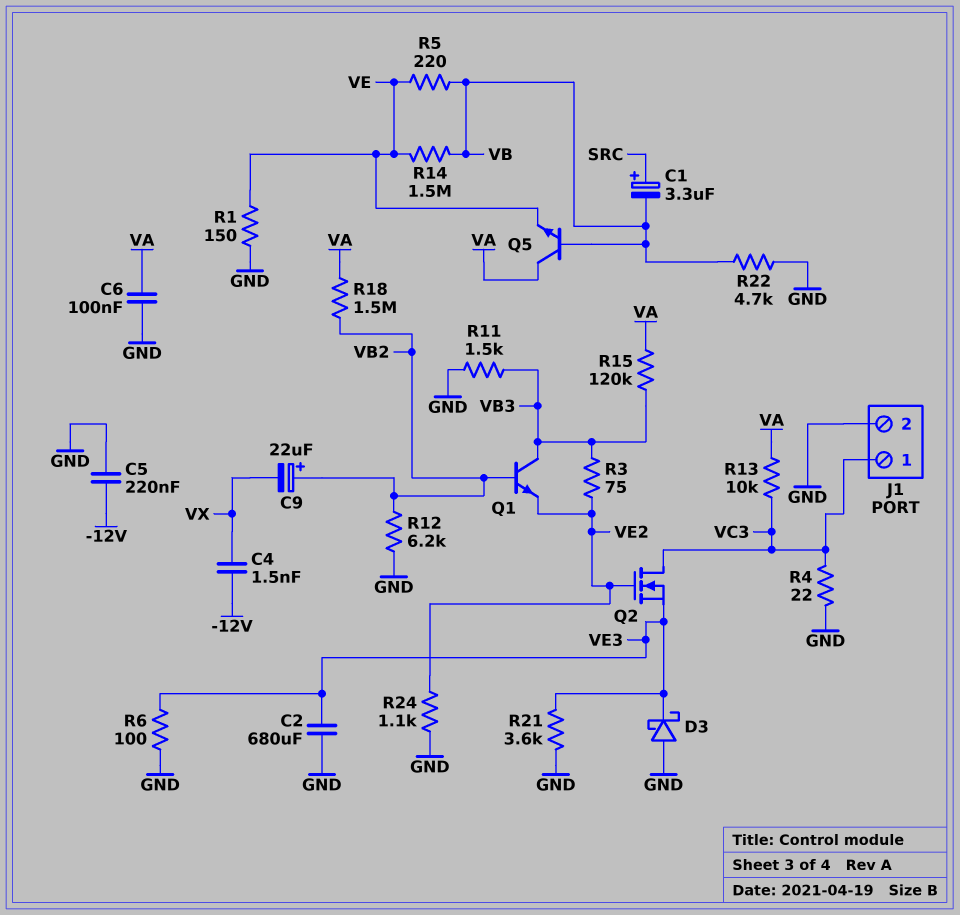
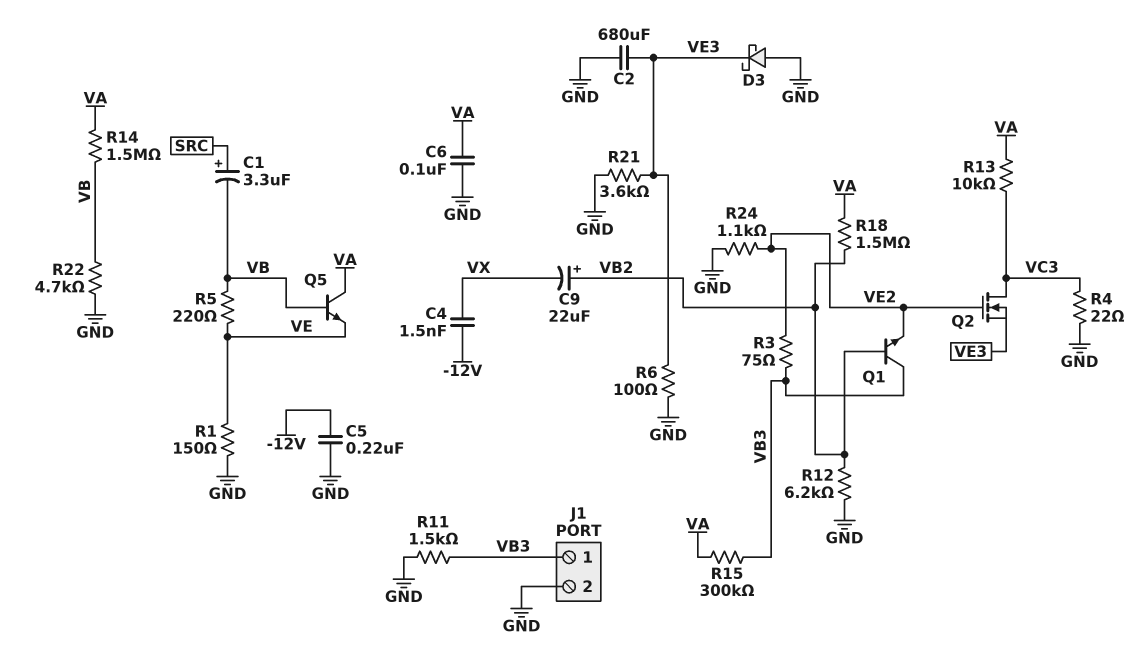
J1 pin 1: VC3 -> VB3
R14: 1.5M (VB, VE) -> 1.5M (VA, VB)
R15: 120k (VA, VB3) -> 300k (VA, VB3)

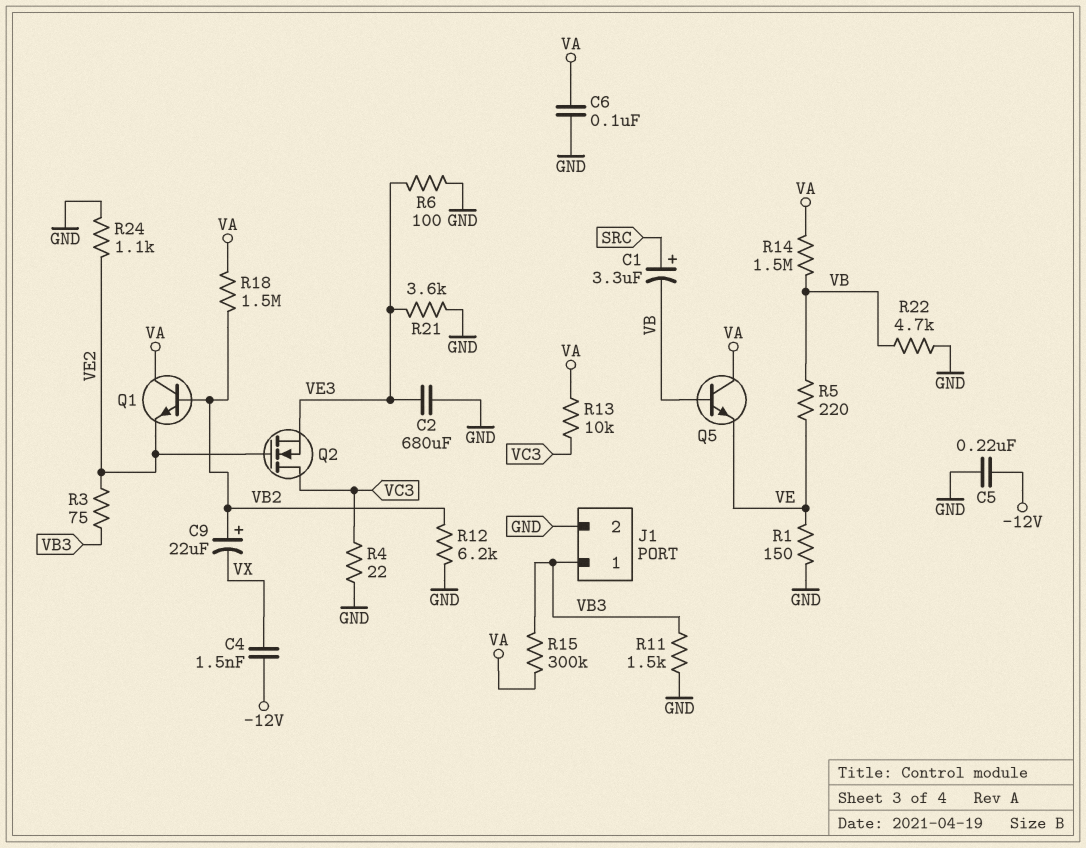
D3: schottky (A GND, K VE3) -> none
Q1: NPN (B VB2, C VB3, E VE2) -> NPN (B VB2, C VA, E VE2)

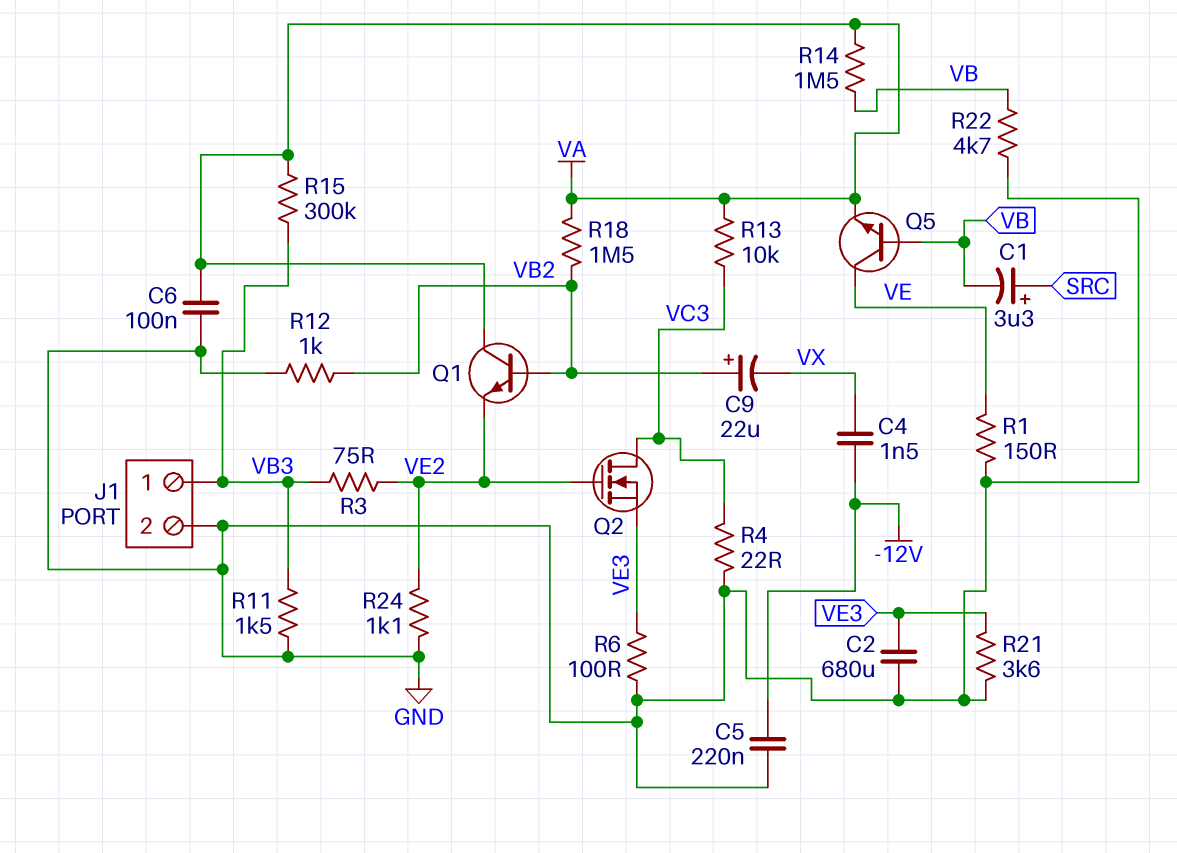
Q5: NPN (B VB, C VA, E VE) -> NPN (B VB, C VE, E VA)
R5: 220 (VB, VE) -> none
R12: 6.2k (GND, VB2) -> 1k (GND, VB2)

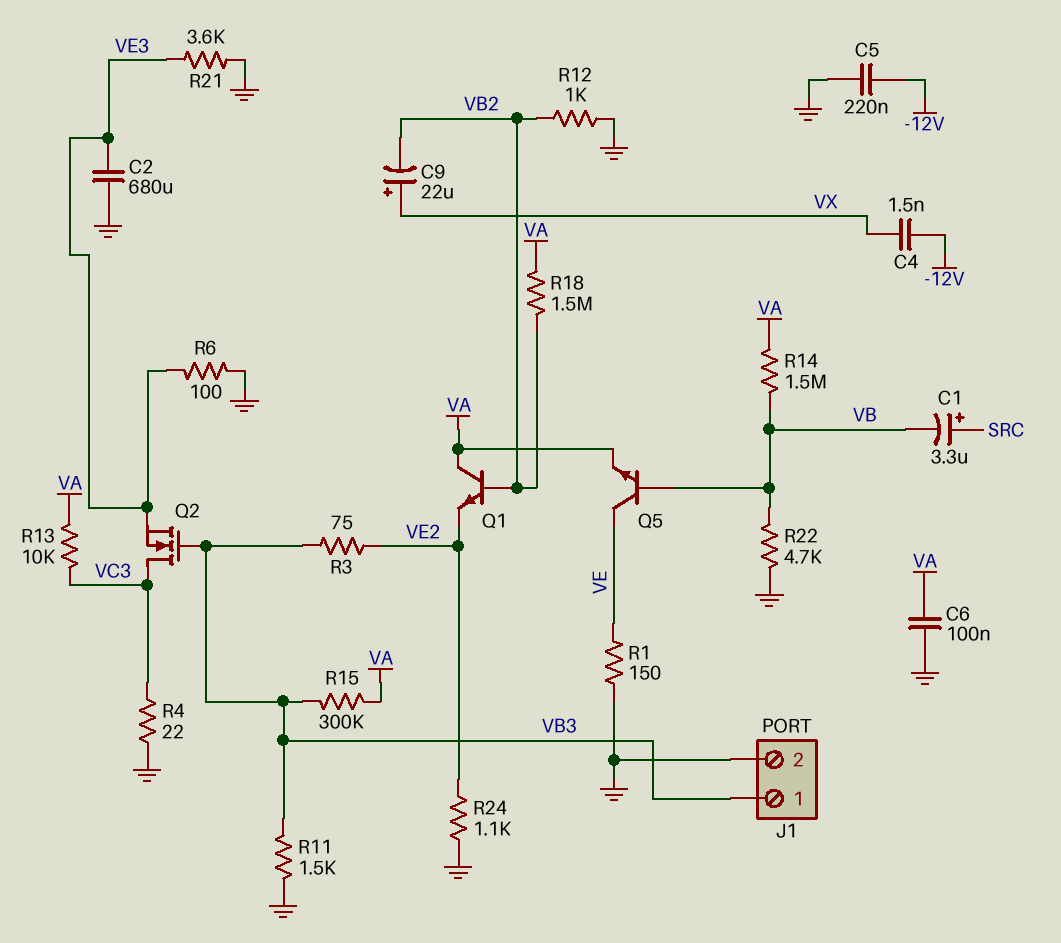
C9: 22uF (plus VB2, minus VX) -> 22uF (plus VX, minus VB2)
Q2: NMOS (G VE2, D VC3, S VE3) -> NMOS (G VB3, D VC3, S VE3)

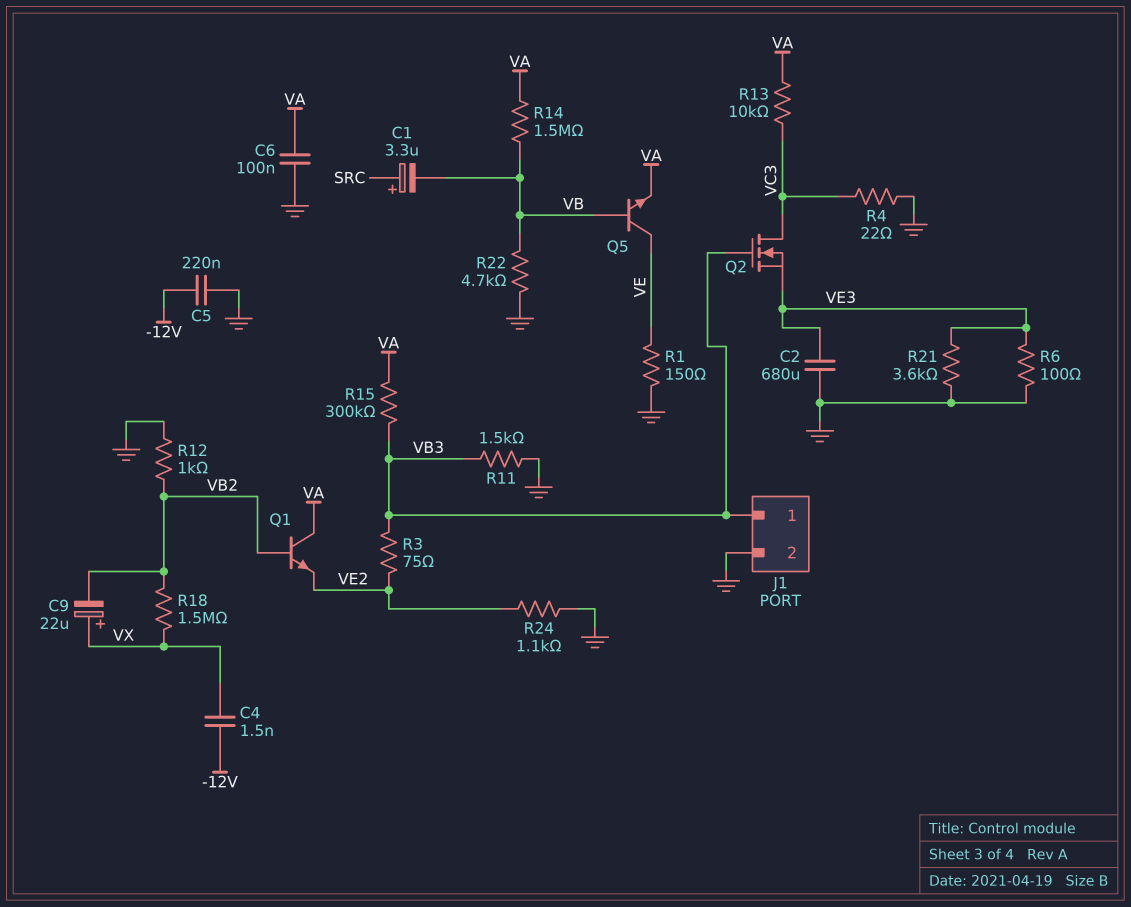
R18: 1.5M (VA, VB2) -> 1.5M (VB2, VX)

